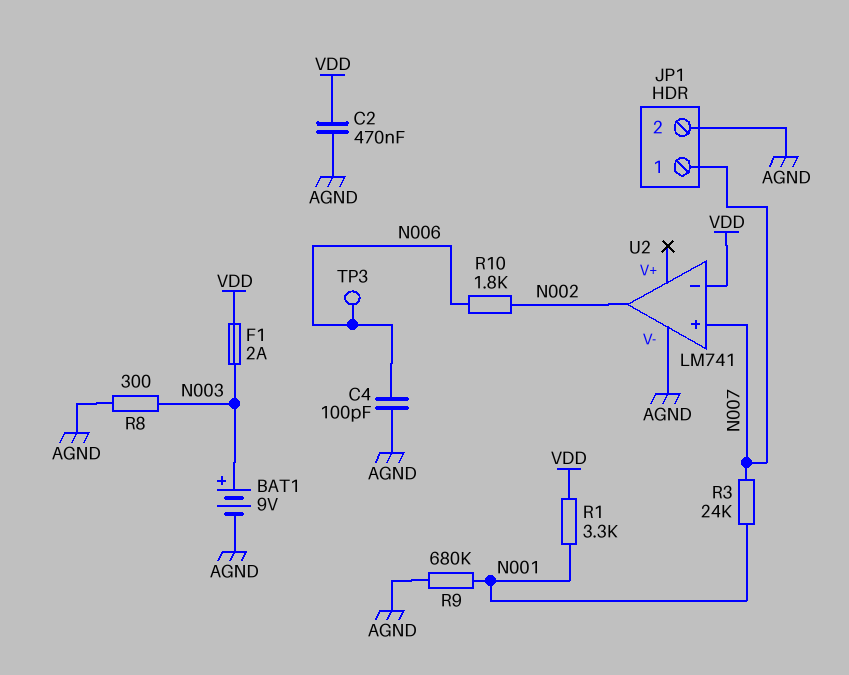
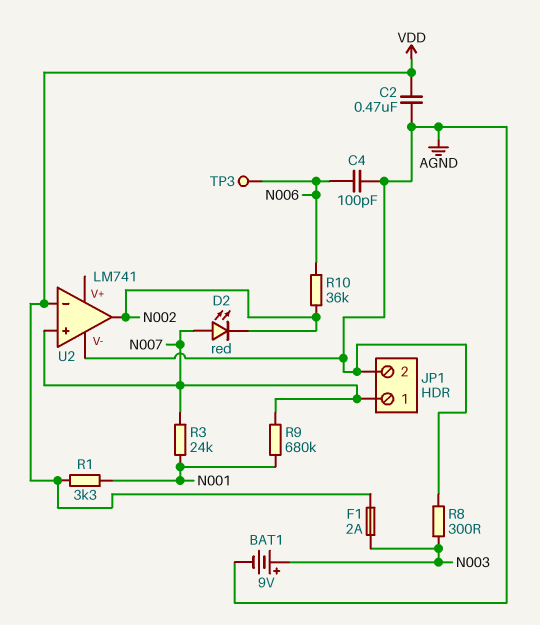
D2: none -> LED red (A N007, K N002)
R9: 680k (AGND, N001) -> 680k (N001, N007)
R10: 1.8k (N002, N006) -> 36k (N002, N006)

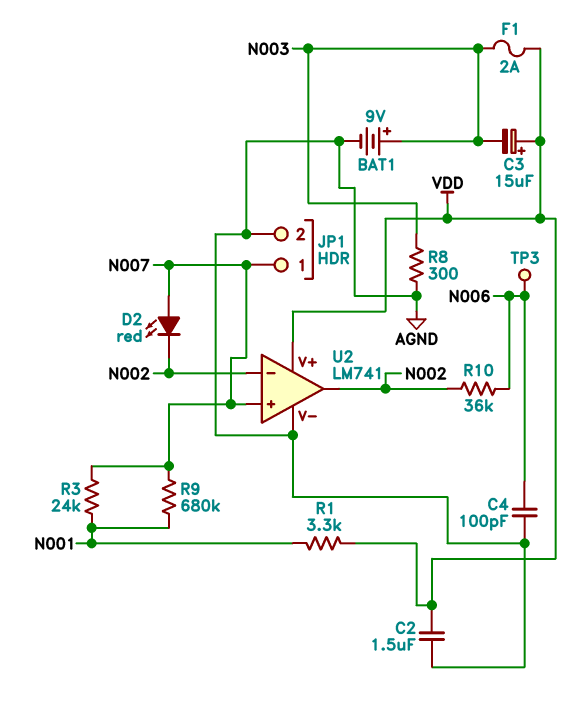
C2: 470nF (AGND, VDD) -> 1.5uF (AGND, VDD)
C3: none -> 15uF (plus VDD, minus N003)
U2 pin V+: none -> VDD
U2 pin in-: VDD -> N002

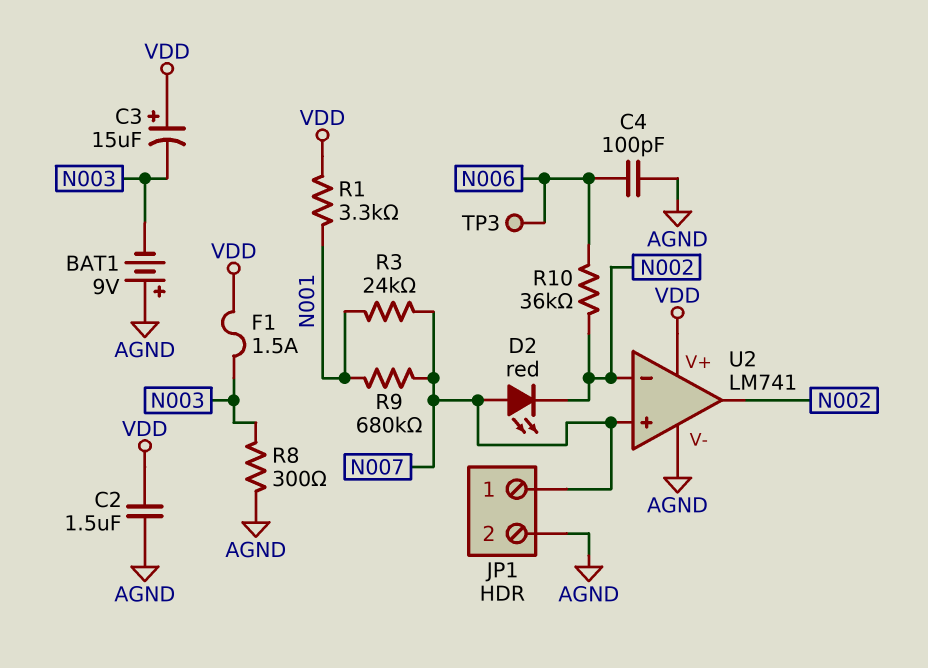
BAT1: 9V (plus N003, minus AGND) -> 9V (plus AGND, minus N003)
F1: 2A (N003, VDD) -> 1.5A (N003, VDD)

